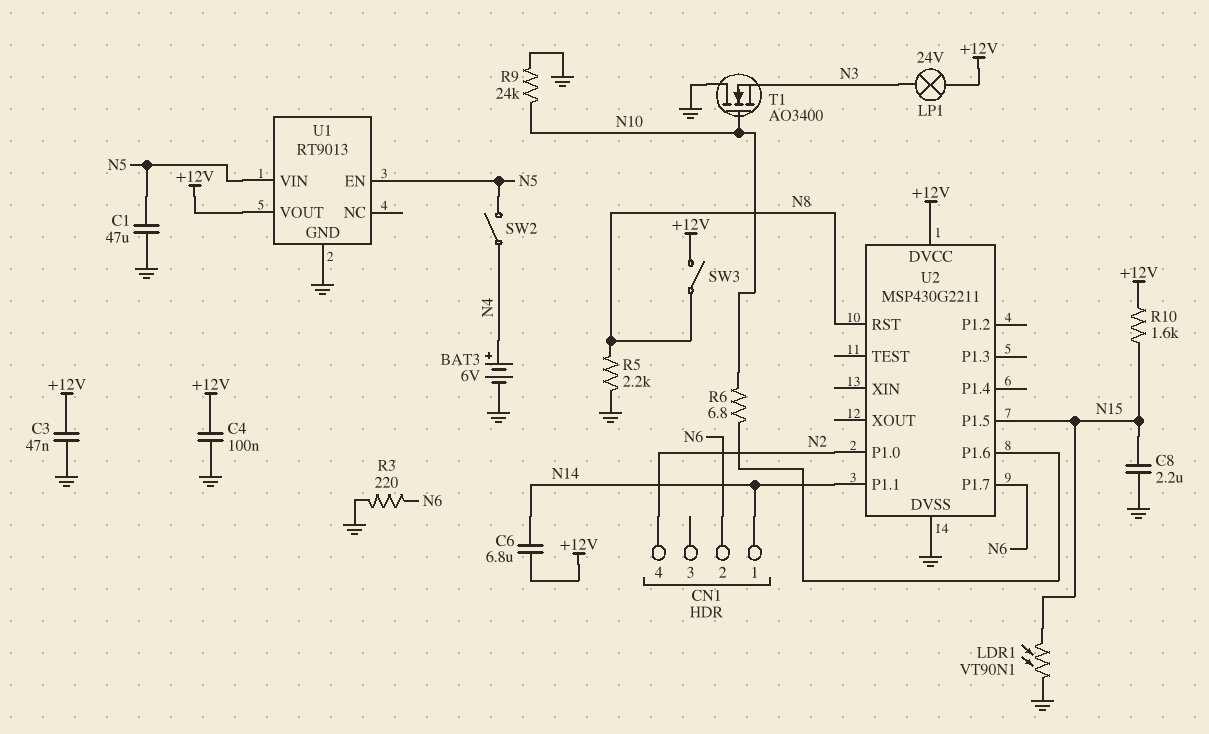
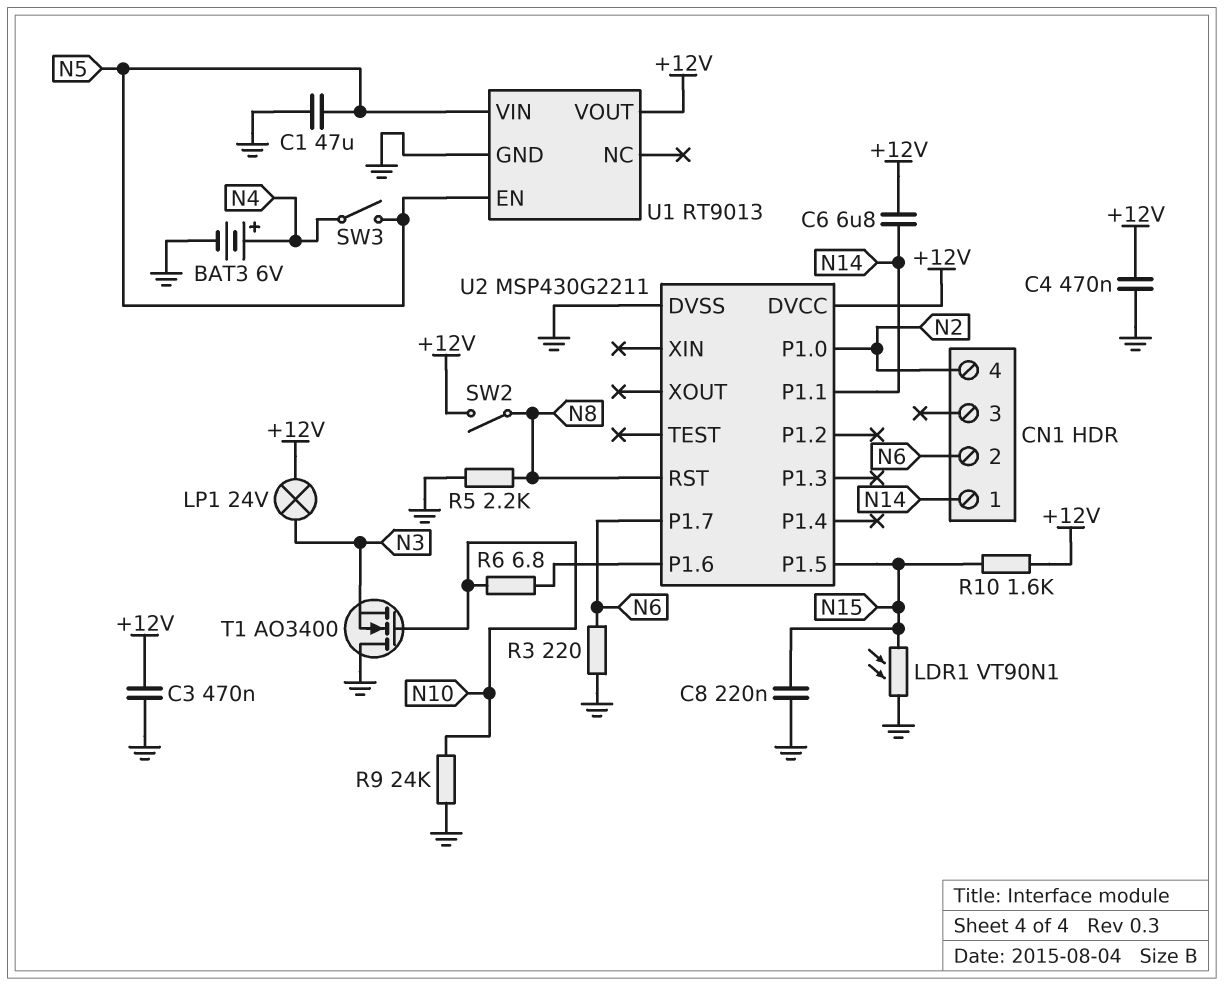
C3: 47nF (+12V, GND) -> 470nF (+12V, GND)
C4: 100nF (+12V, GND) -> 470nF (+12V, GND)
C8: 2.2uF (GND, N15) -> 220nF (GND, N15)
SW2: switch (N4, N5) -> switch (+12V, N8)
SW3: switch (+12V, N8) -> switch (N4, N5)

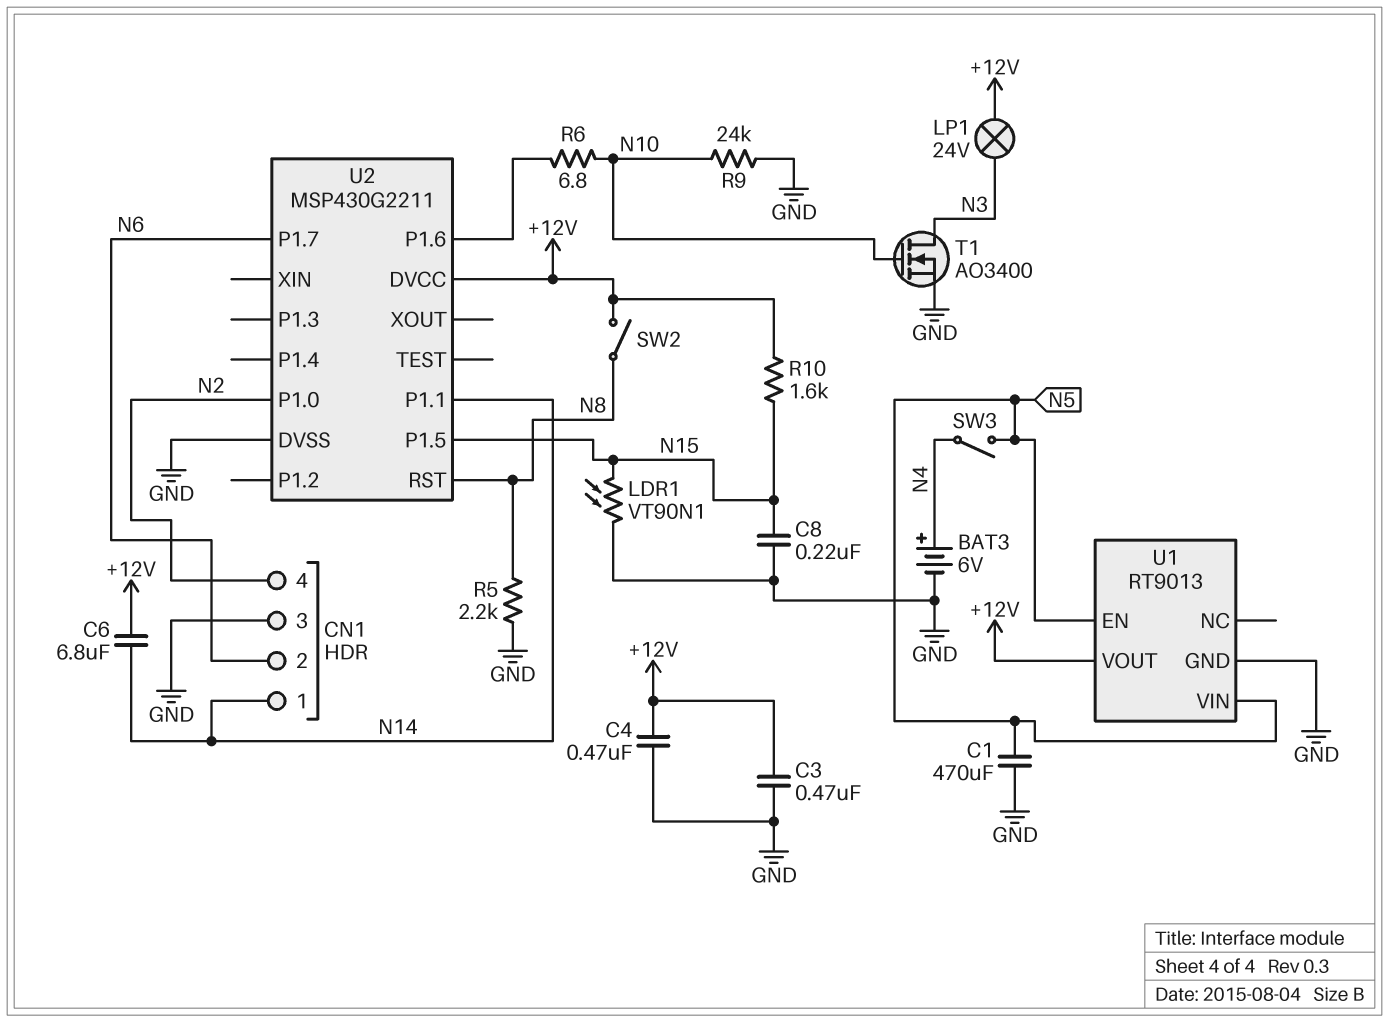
C1: 47uF (GND, N5) -> 470uF (GND, N5)
CN1 pin 3: none -> GND
R3: 220 (GND, N6) -> none
T1: NMOS AO3400 (G N10, D GND, S N3) -> NMOS AO3400 (G N10, D N3, S GND)

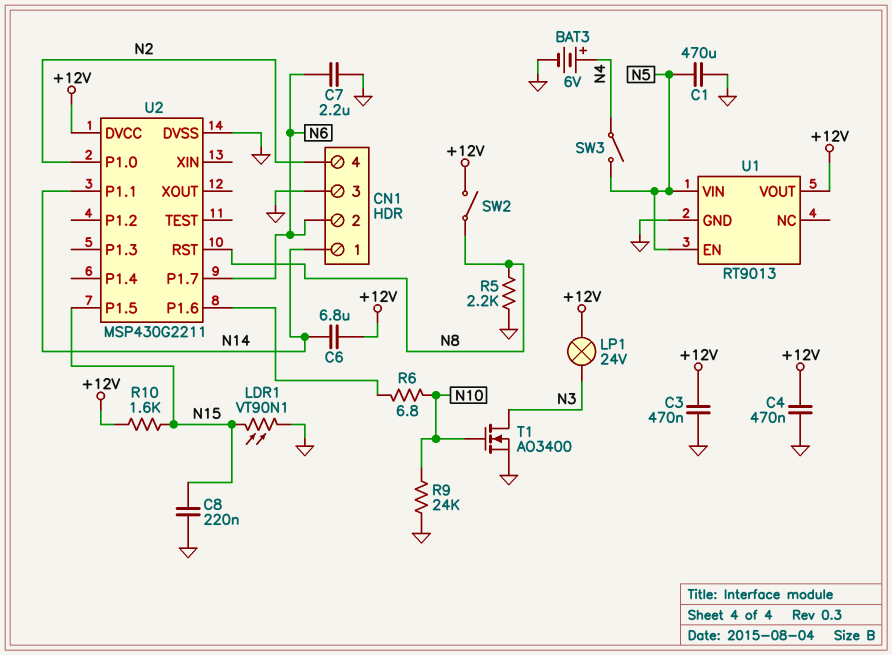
C7: none -> 2.2uF (GND, N6)

